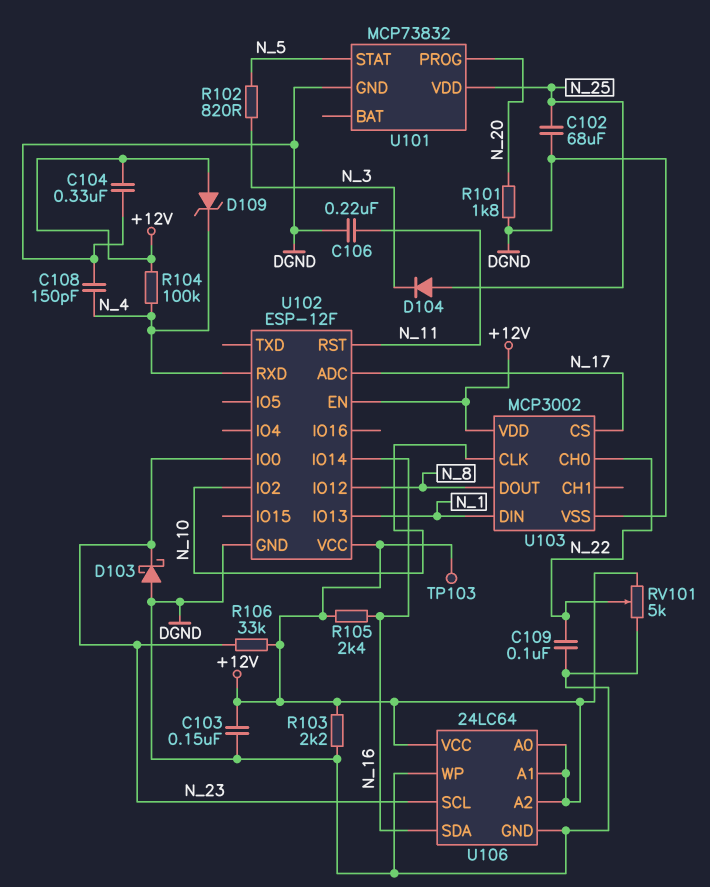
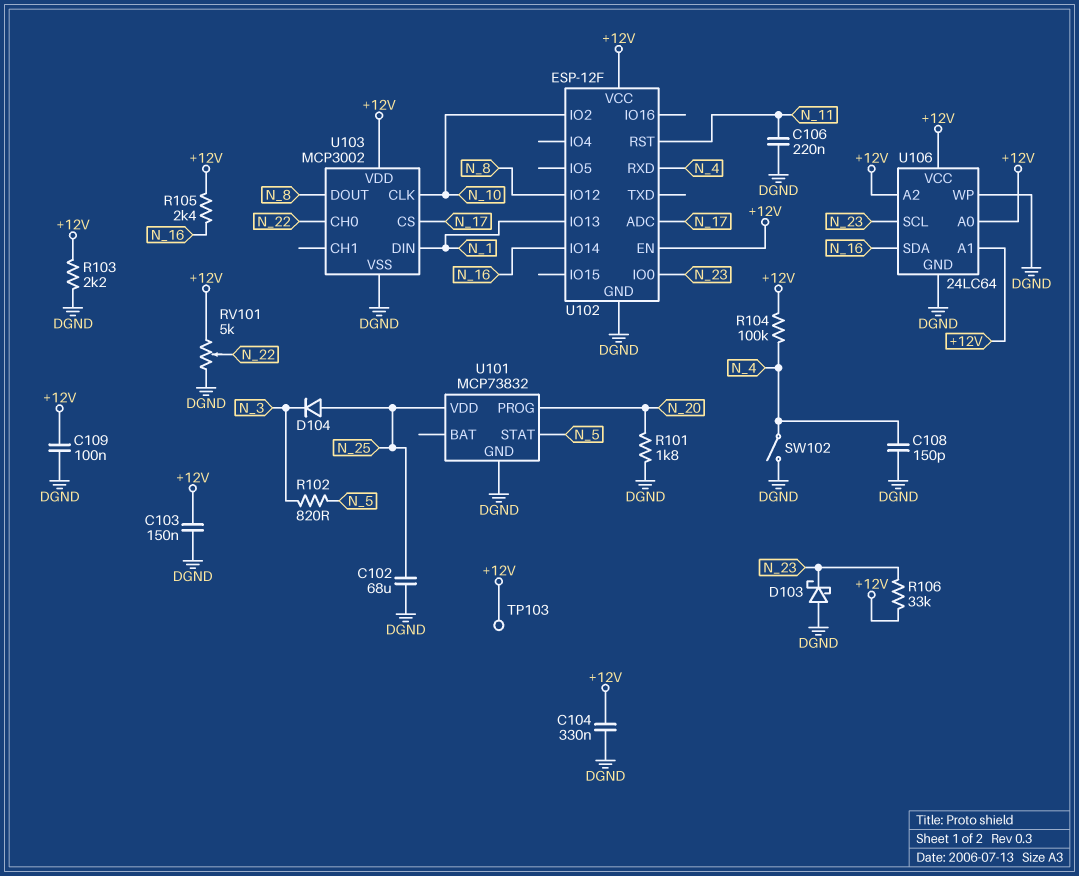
C109: 100nF (DGND, N_22) -> 100nF (+12V, DGND)
D109: zener (A +12V, K N_4) -> none
SW102: none -> switch (DGND, N_4)

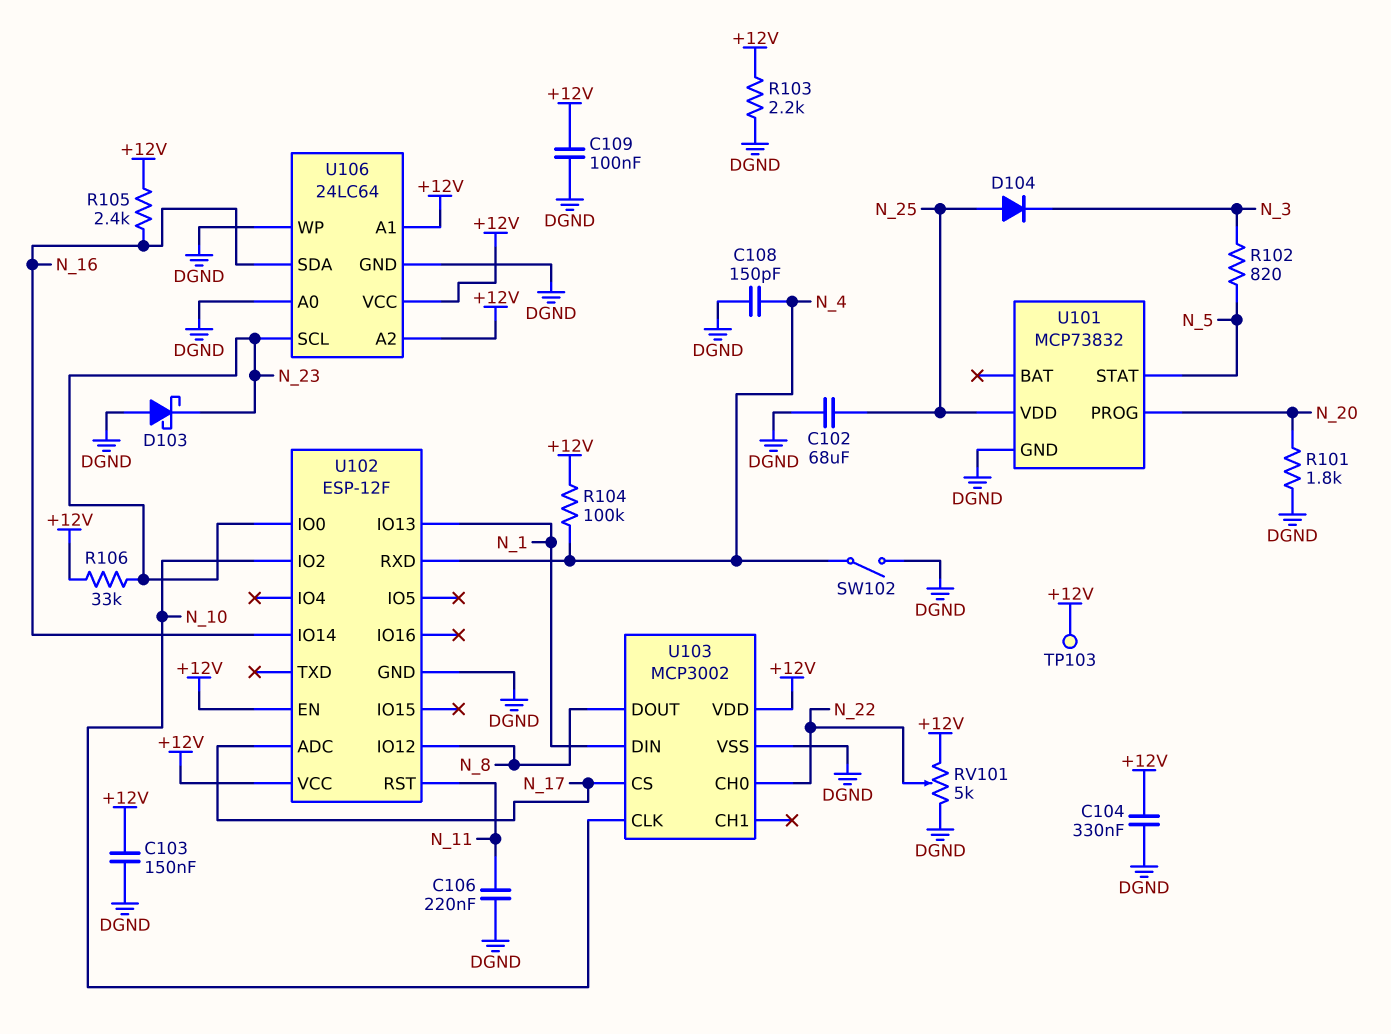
U106 pin A0: +12V -> DGND

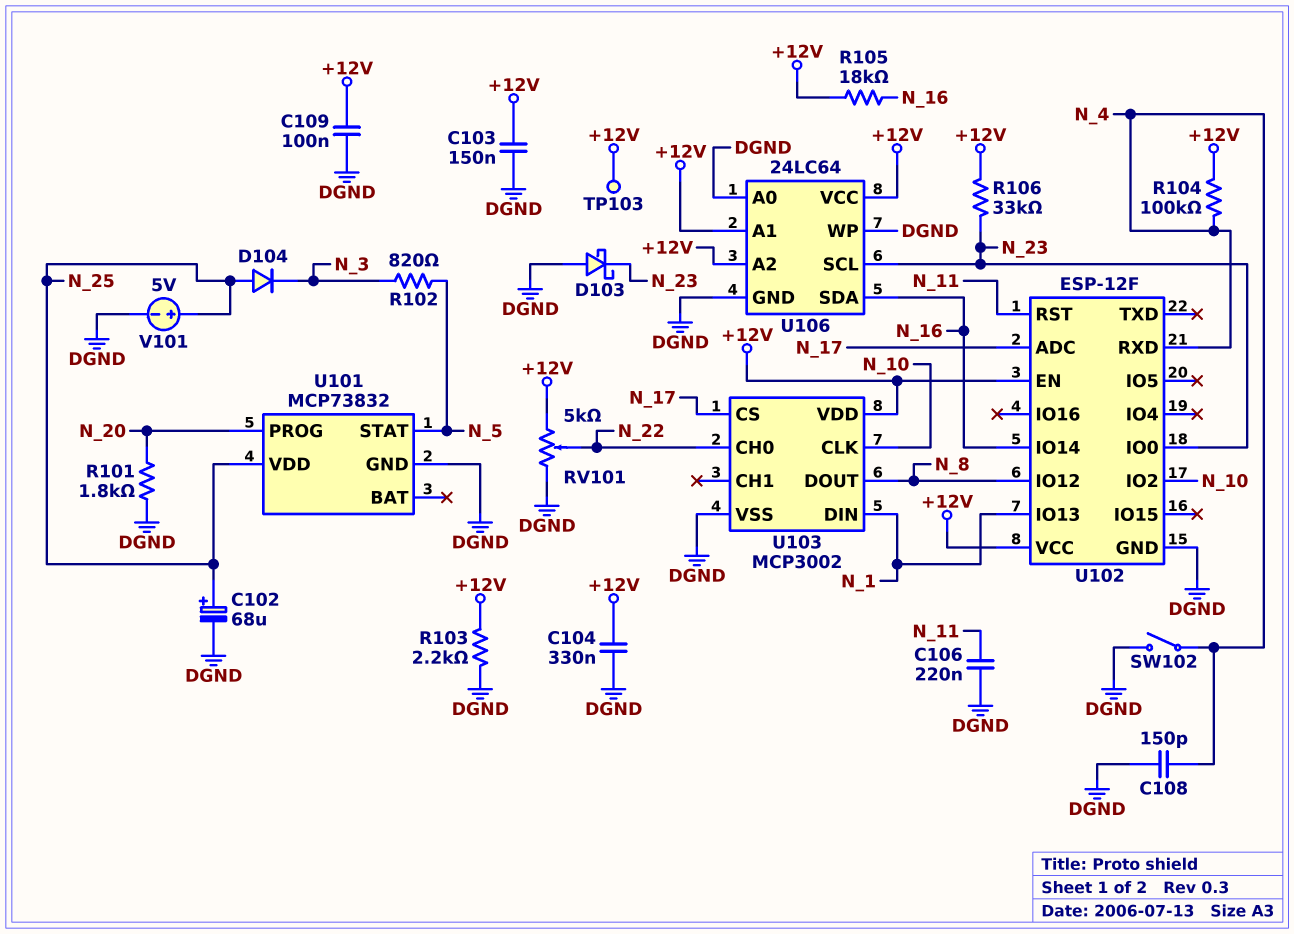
C102: 68uF (DGND, N_25) -> 68uF (plus N_25, minus DGND)
R105: 2.4k (+12V, N_16) -> 18k (+12V, N_16)
V101: none -> 5V (plus N_25, minus DGND)

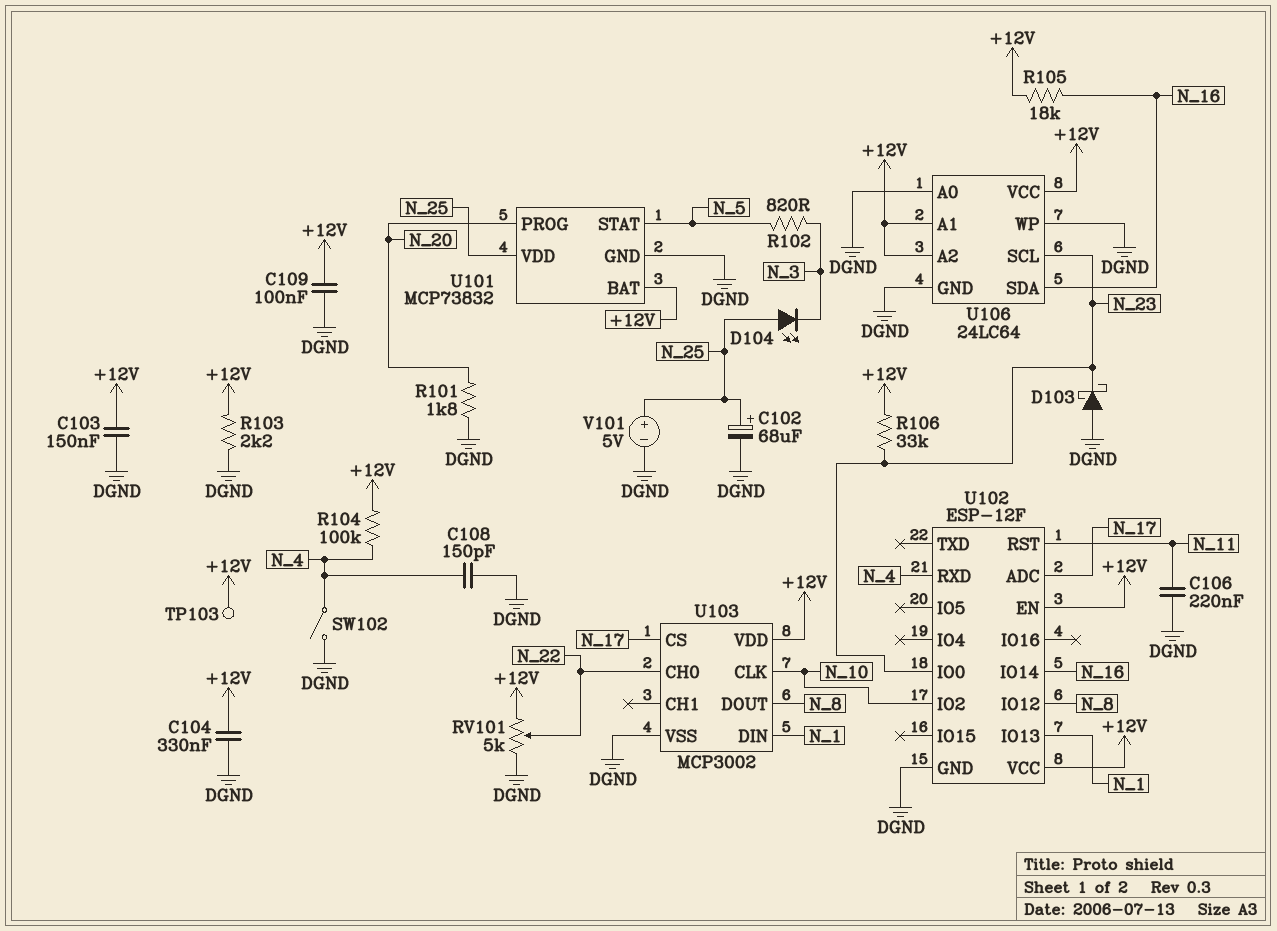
D104: diode (A N_25, K N_3) -> LED (A N_25, K N_3)
U101 pin BAT: none -> +12V

